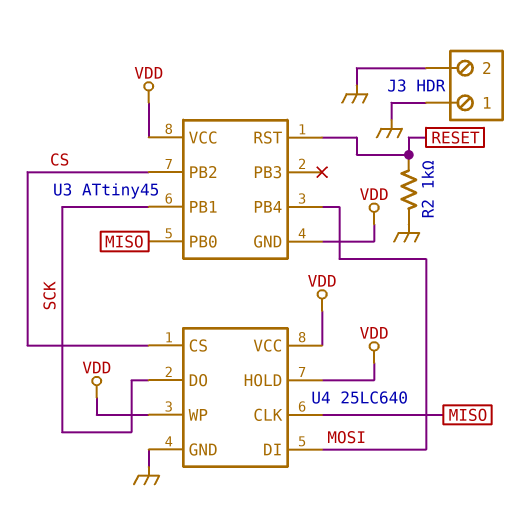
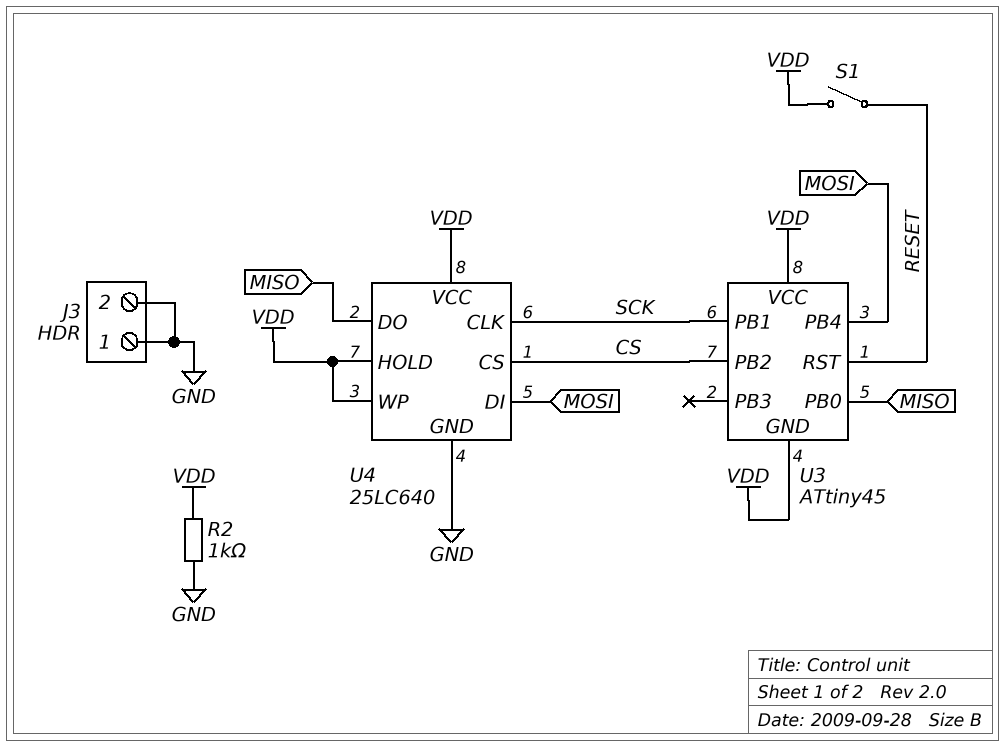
R2: 1k (GND, RESET) -> 1k (GND, VDD)
S1: none -> switch (RESET, VDD)
U4 pin CLK: MISO -> SCK
U4 pin DO: SCK -> MISO

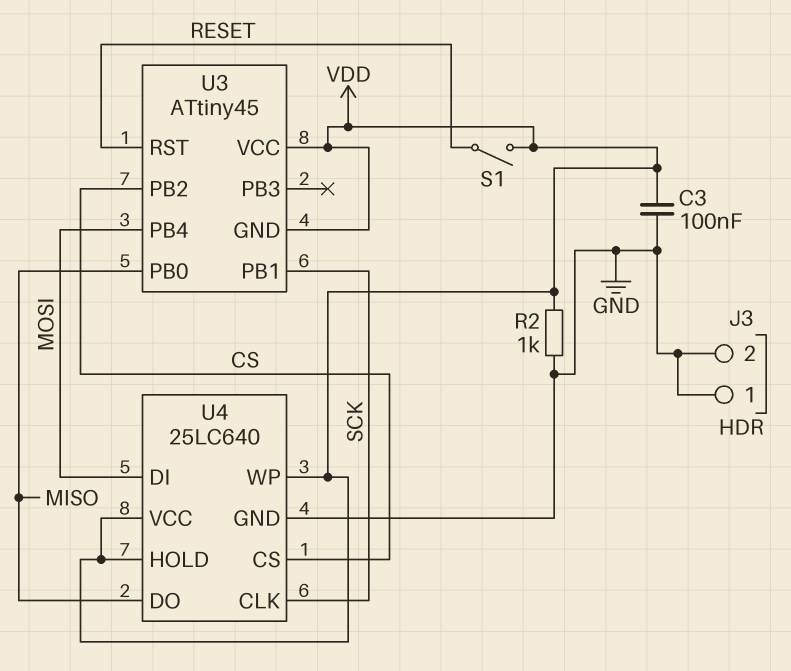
C3: none -> 100nF (GND, VDD)

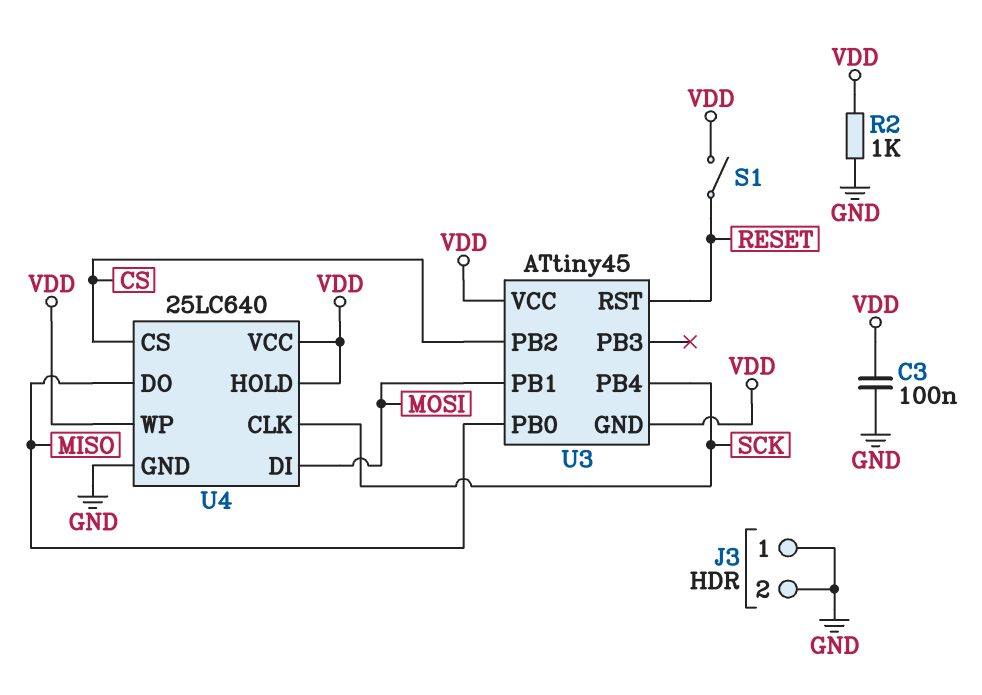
U3 pin PB1: SCK -> MOSI
U3 pin PB4: MOSI -> SCK

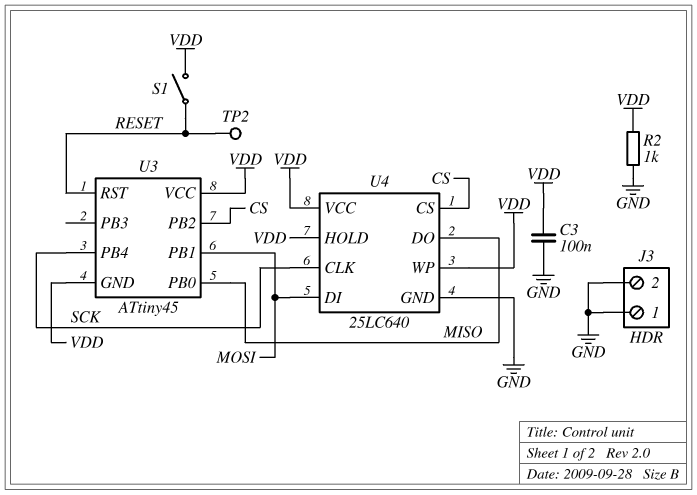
TP2: none -> test point (RESET)

